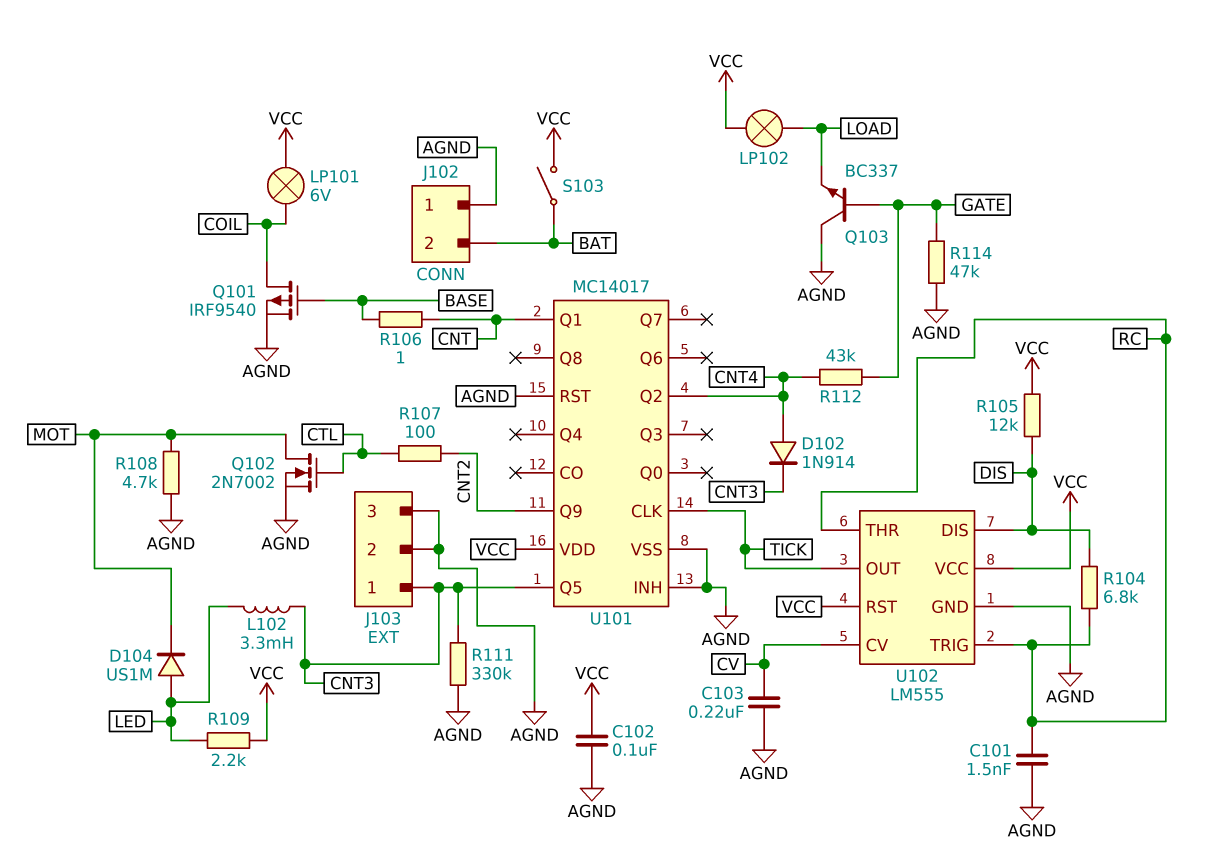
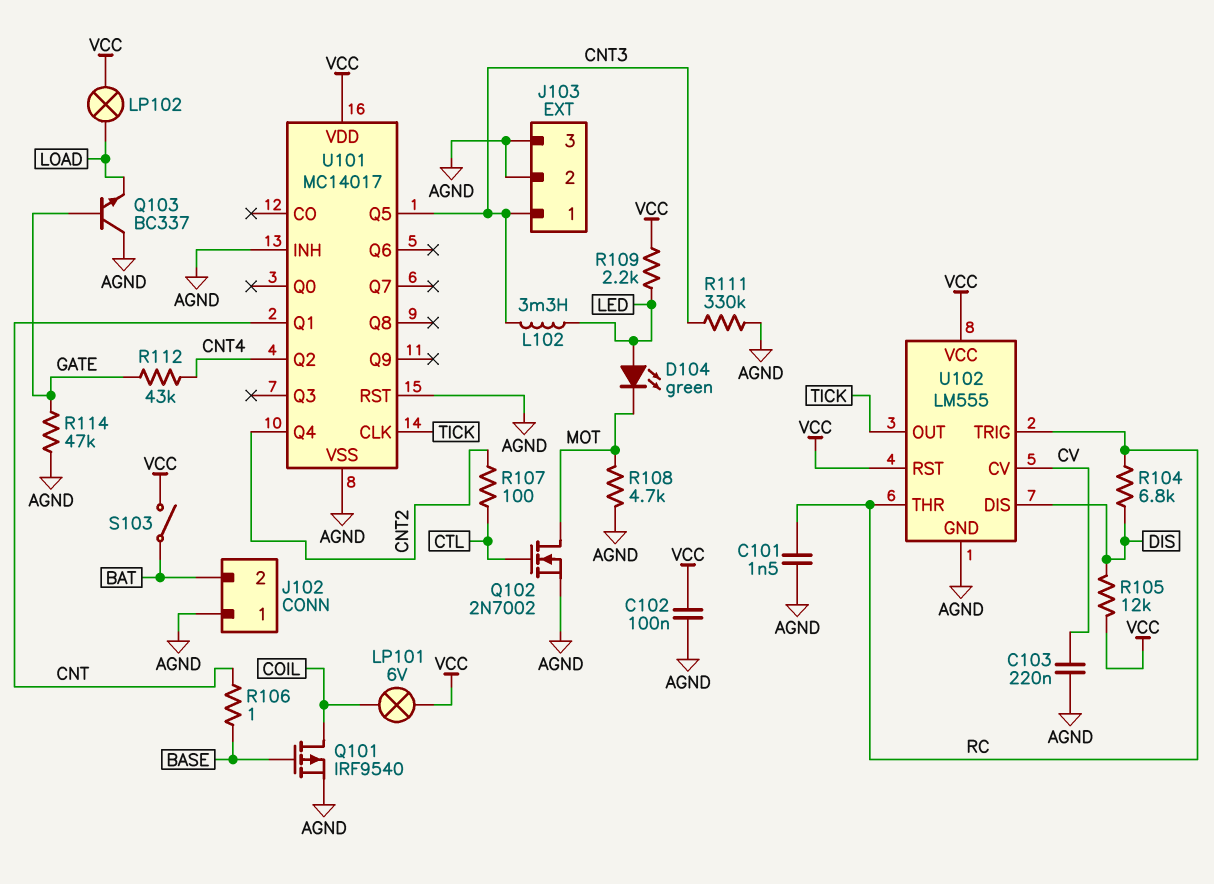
D102: diode 1N914 (A CNT4, K CNT3) -> none
D104: diode US1M (A LED, K MOT) -> LED green (A LED, K MOT)
U101 pin Q4: none -> CNT2
U101 pin Q9: CNT2 -> none

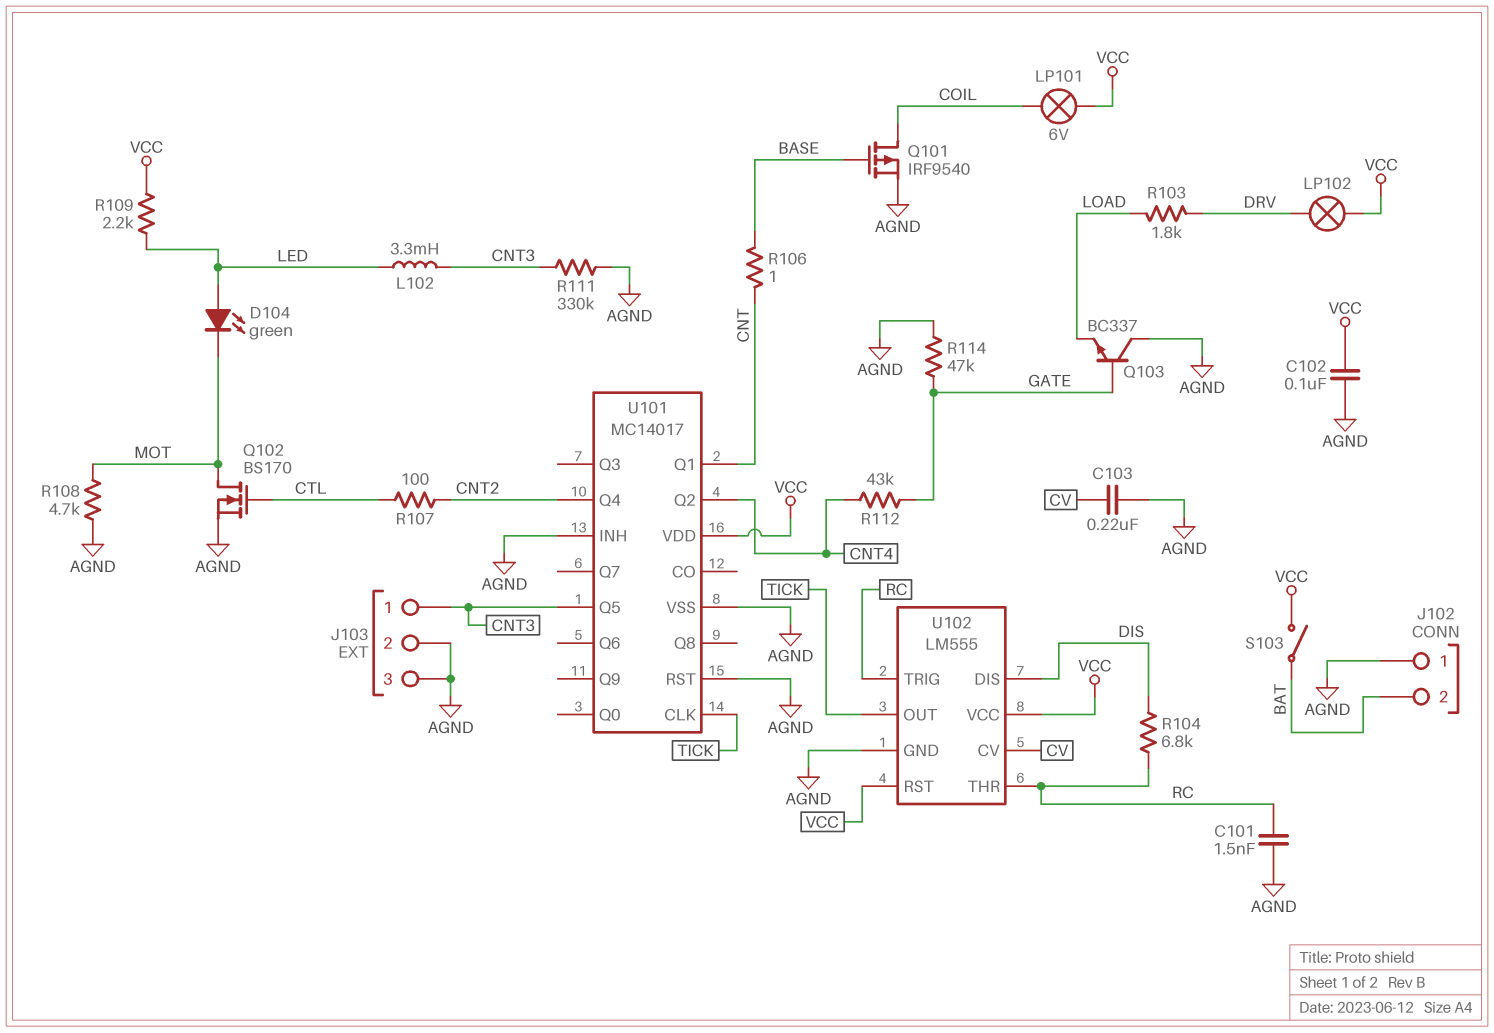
LP102: lamp (LOAD, VCC) -> lamp (DRV, VCC)
Q102: NMOS 2N7002 (G CTL, D MOT, S AGND) -> NMOS BS170 (G CTL, D MOT, S AGND)
R103: none -> 1.8k (DRV, LOAD)
R105: 12k (DIS, VCC) -> none

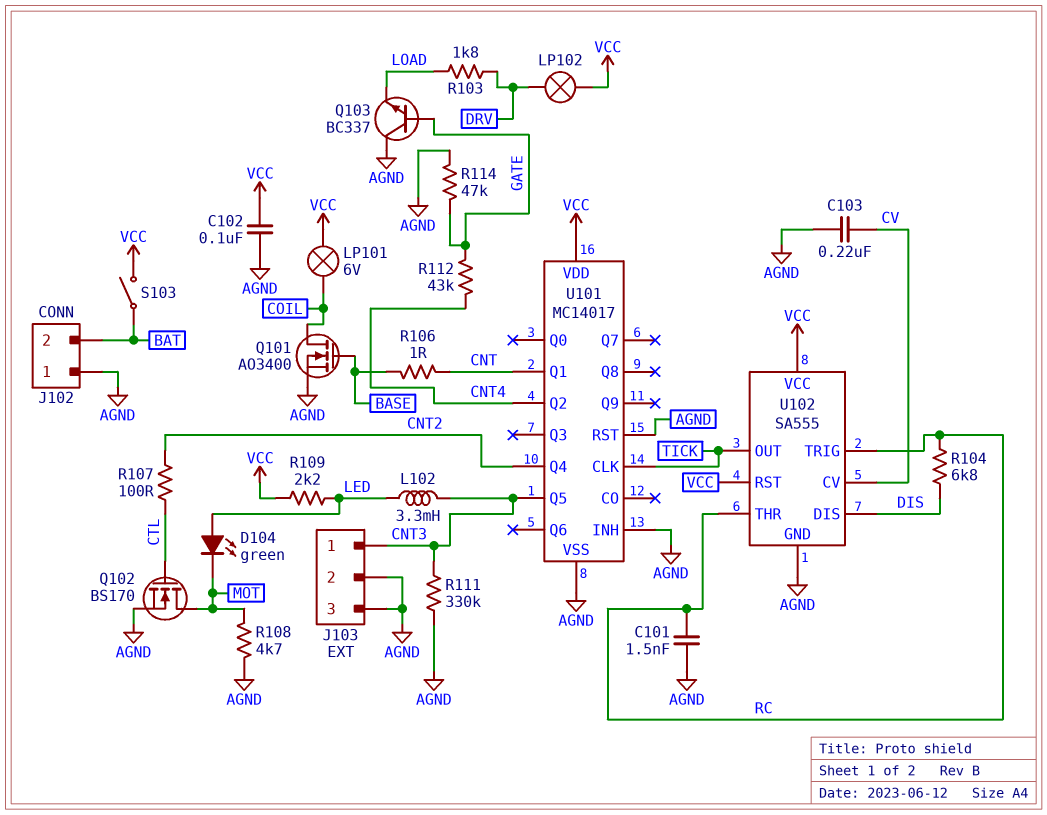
Q101: PMOS IRF9540 (G BASE, D COIL, S AGND) -> NMOS AO3400 (G BASE, D COIL, S AGND)
U102: LM555 -> SA555

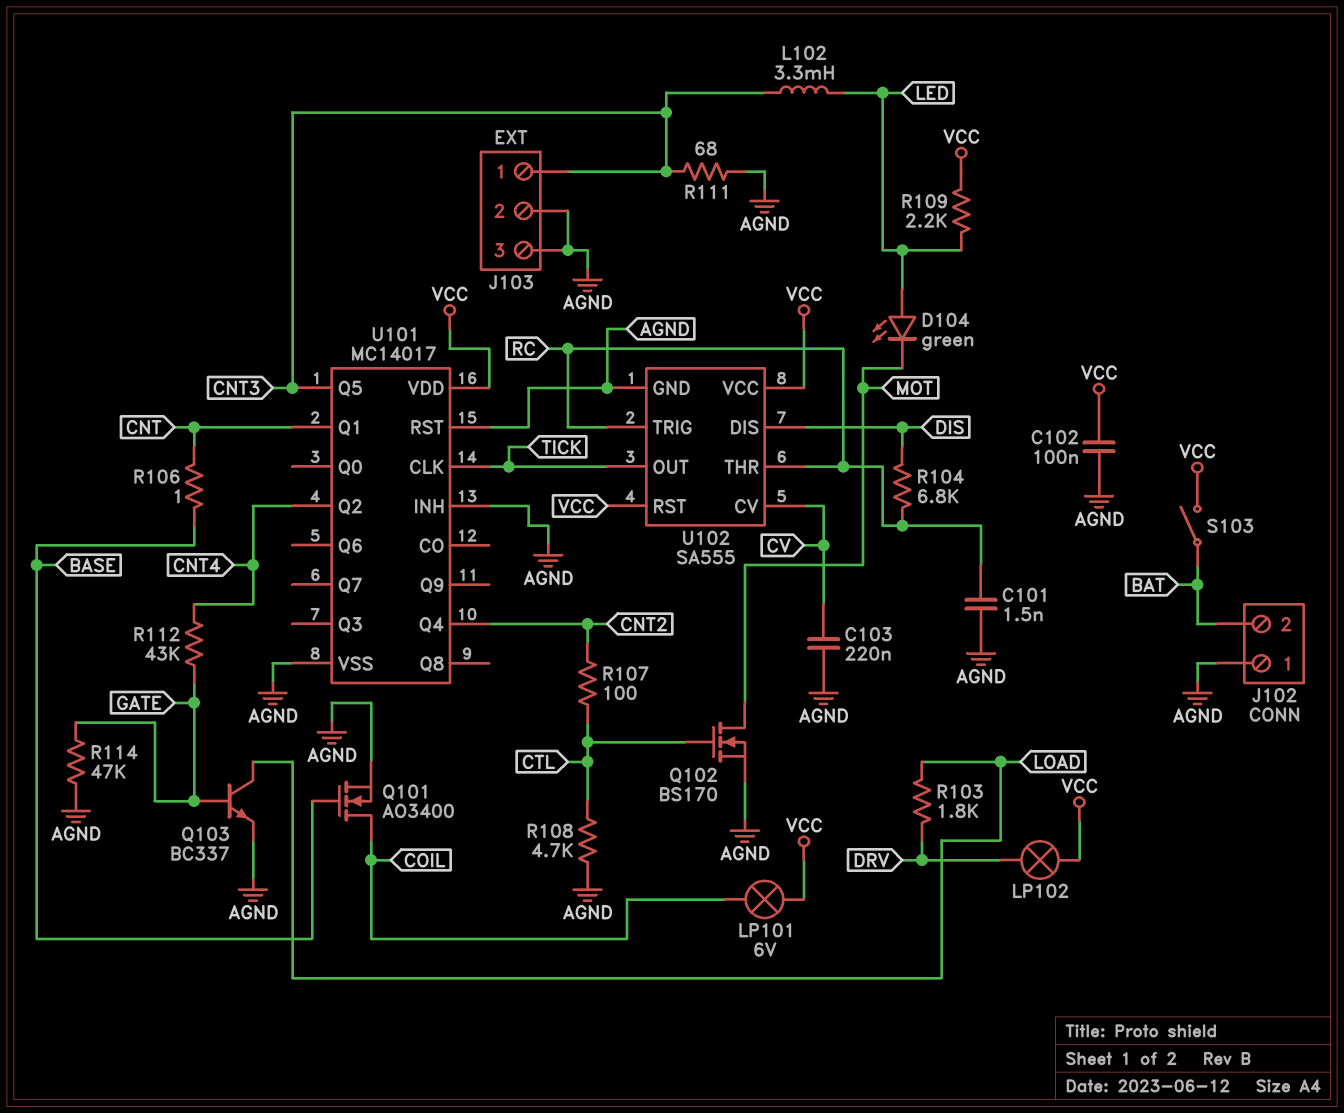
Q103: NPN BC337 (B GATE, C AGND, E LOAD) -> NPN BC337 (B GATE, C LOAD, E AGND)
R108: 4.7k (AGND, MOT) -> 4.7k (AGND, CTL)
R111: 330k (AGND, CNT3) -> 68 (AGND, CNT3)

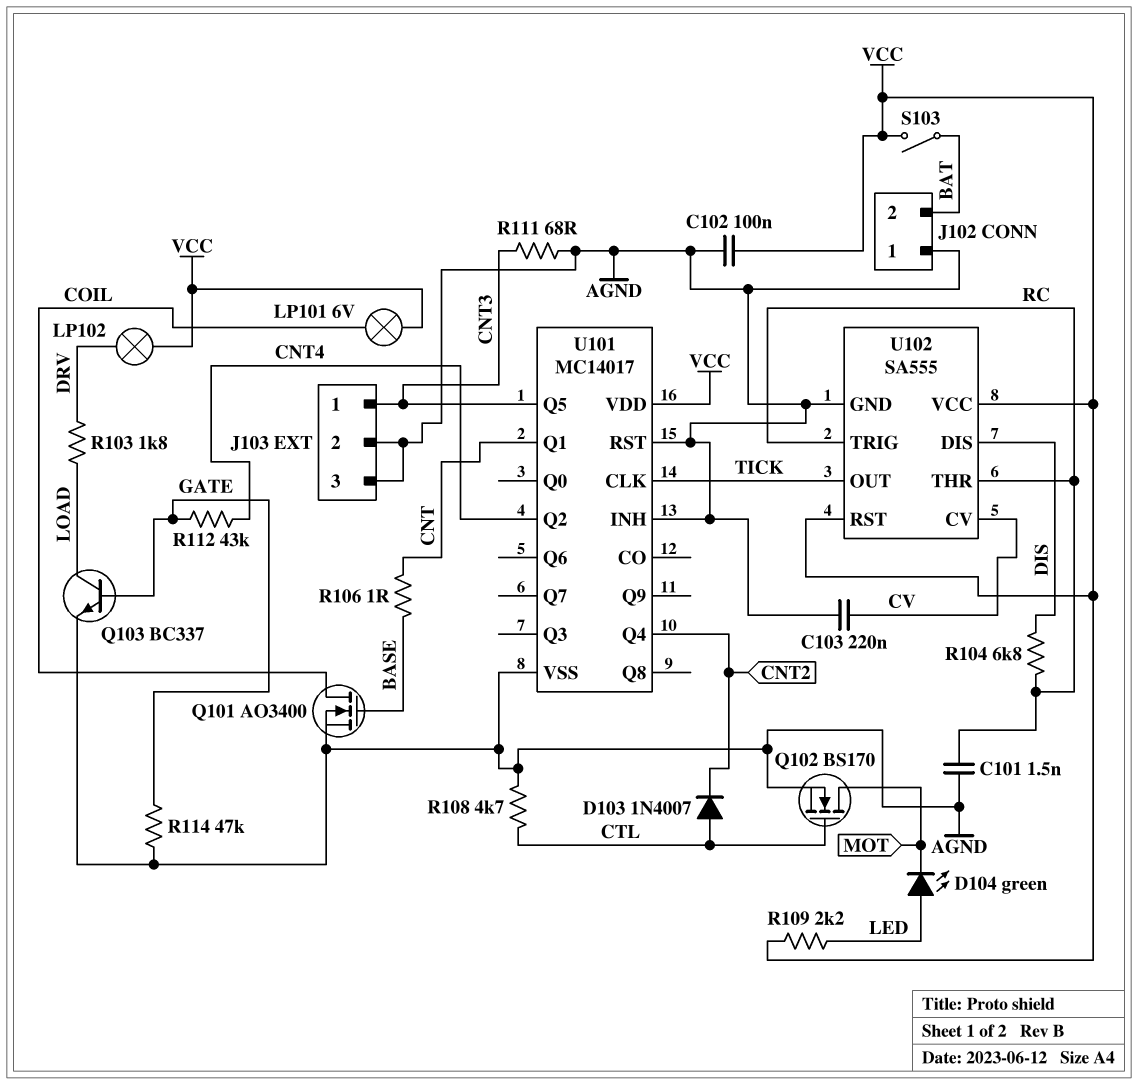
D103: none -> diode 1N4007 (A CTL, K CNT2)
L102: 3.3mH (CNT3, LED) -> none
R107: 100 (CNT2, CTL) -> none

